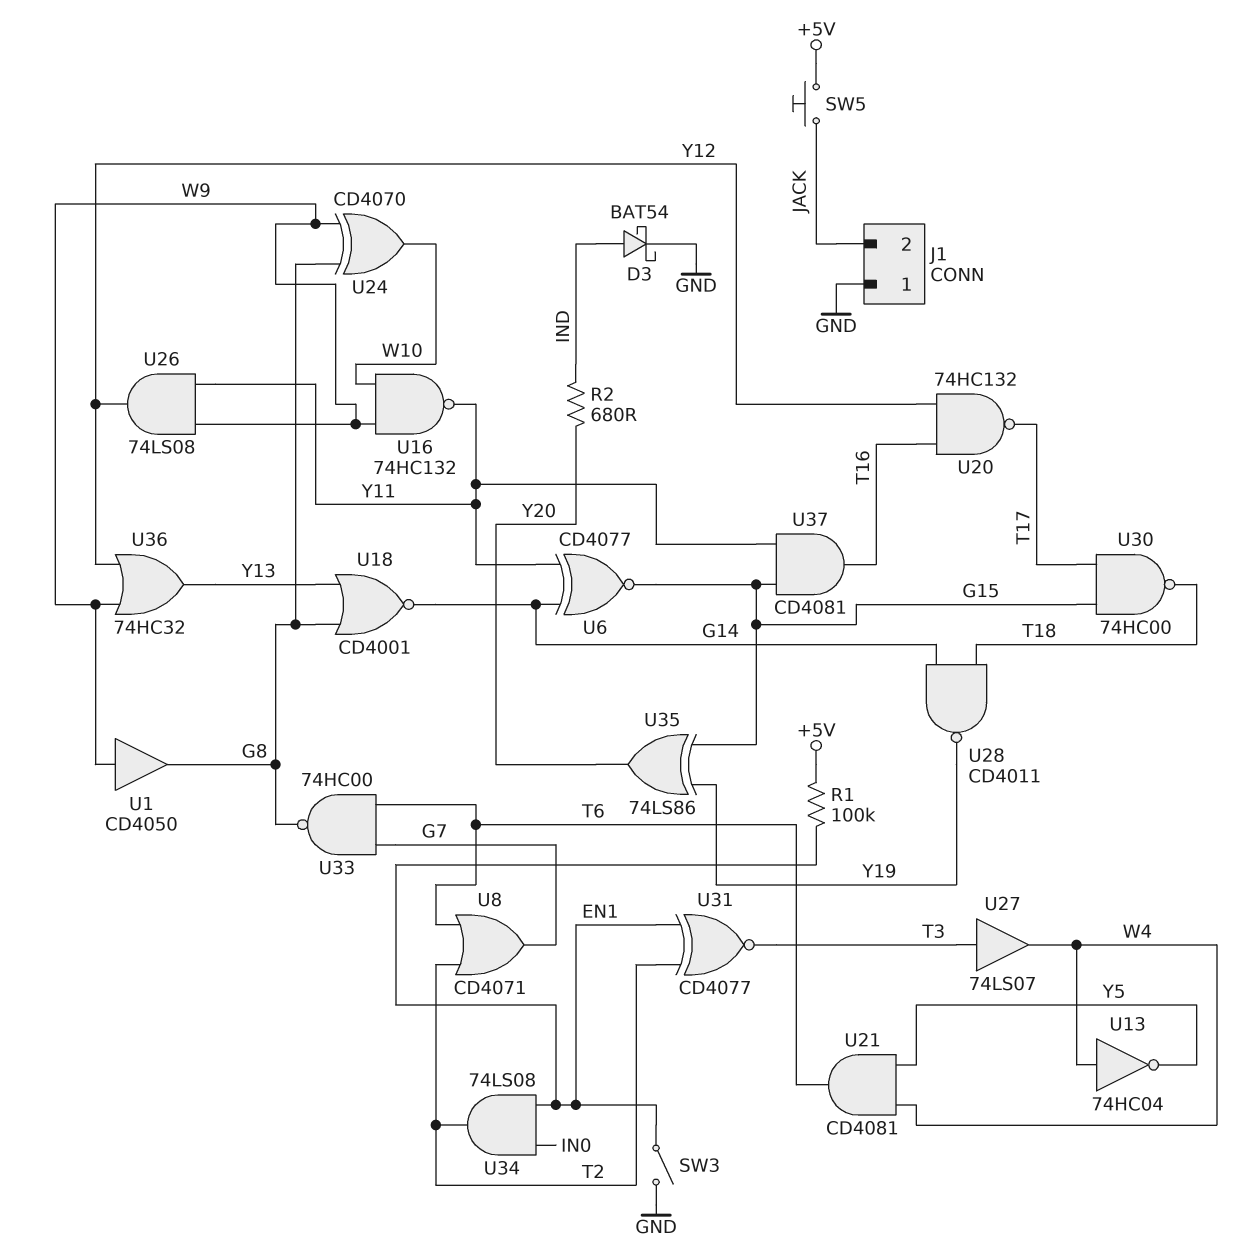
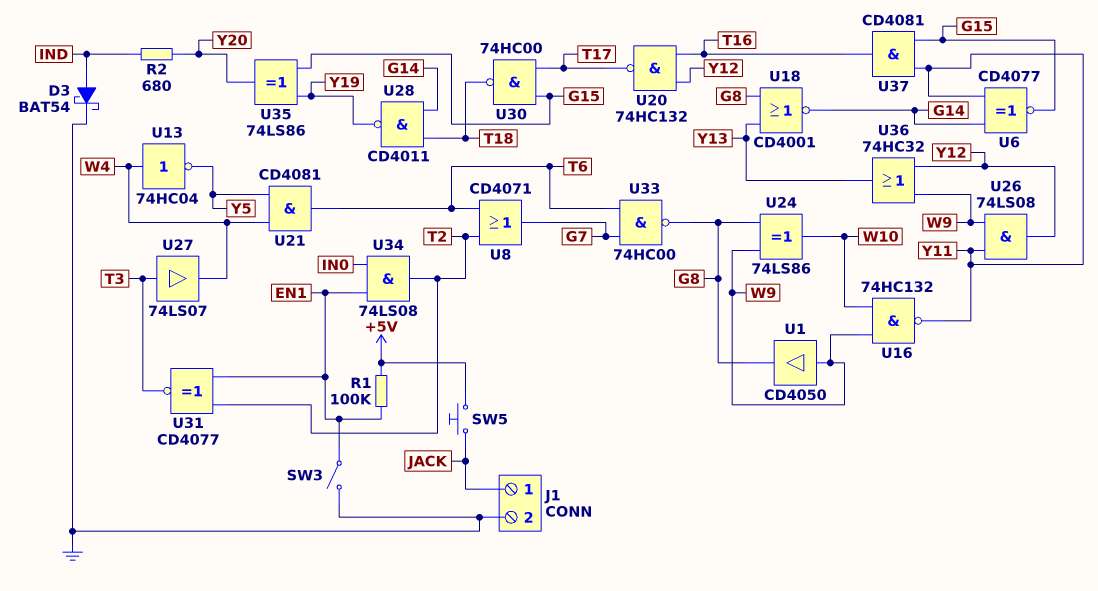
J1 pin 1: GND -> JACK
J1 pin 2: JACK -> GND
U24: XOR CD4070 (in G8, in W9, out W10) -> XOR 74LS86 (in G8, in W9, out W10)

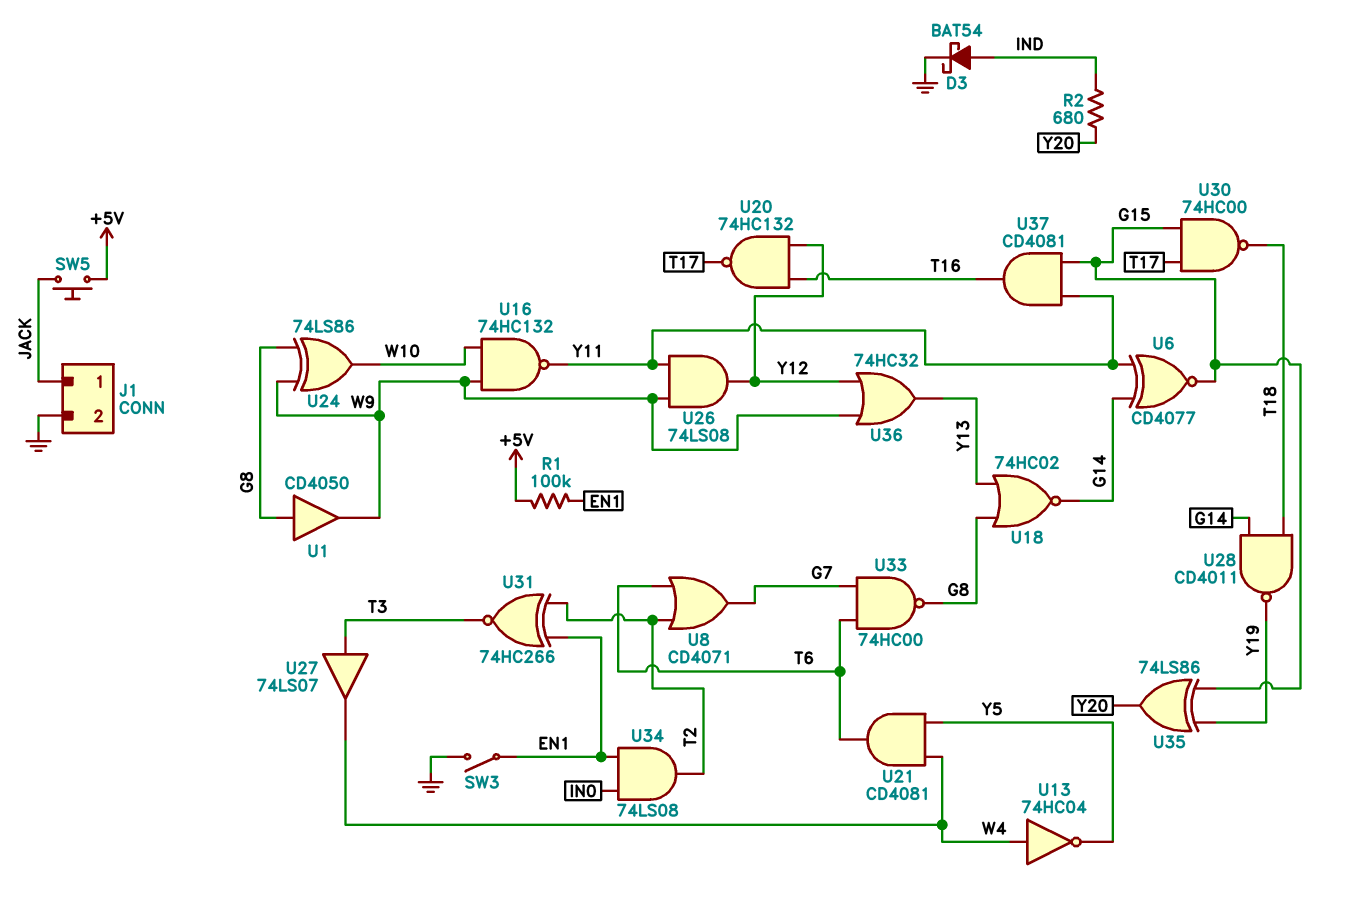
U1: buffer CD4050 (in W9, out G8) -> buffer CD4050 (in G8, out W9)
U18: NOR CD4001 (in G8, in Y13, out G14) -> NOR 74HC02 (in G8, in Y13, out G14)
U31: XNOR CD4077 (in EN1, in T2, out T3) -> XNOR 74HC266 (in EN1, in T2, out T3)

